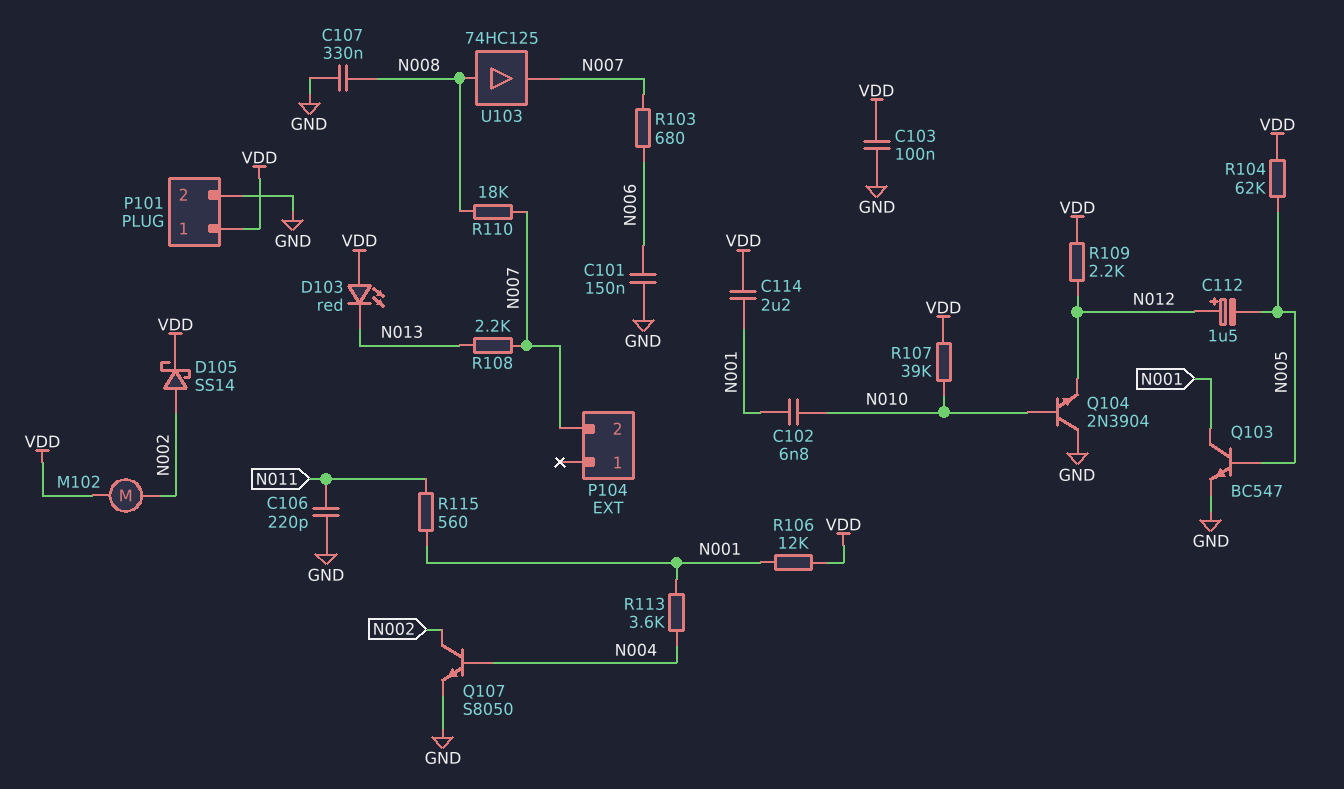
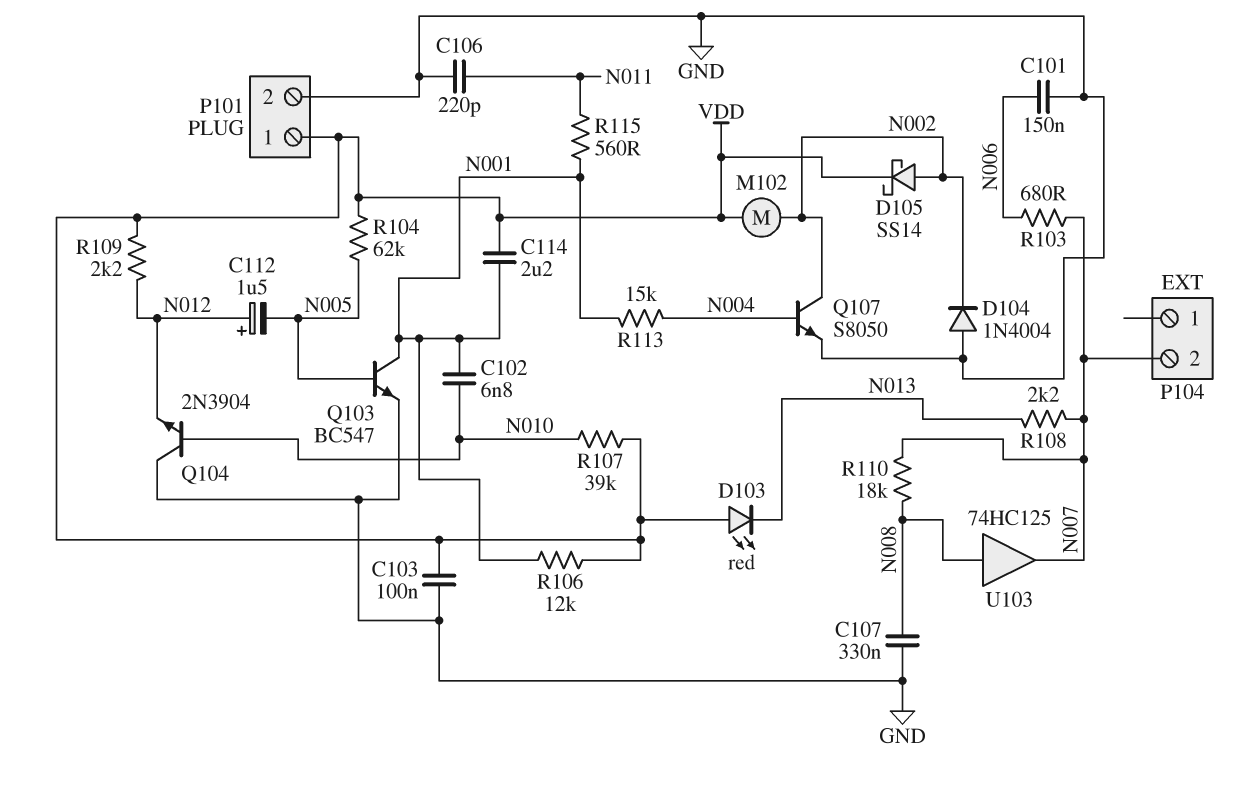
D104: none -> diode 1N4004 (A GND, K N002)
R113: 3.6k (N001, N004) -> 15k (N001, N004)

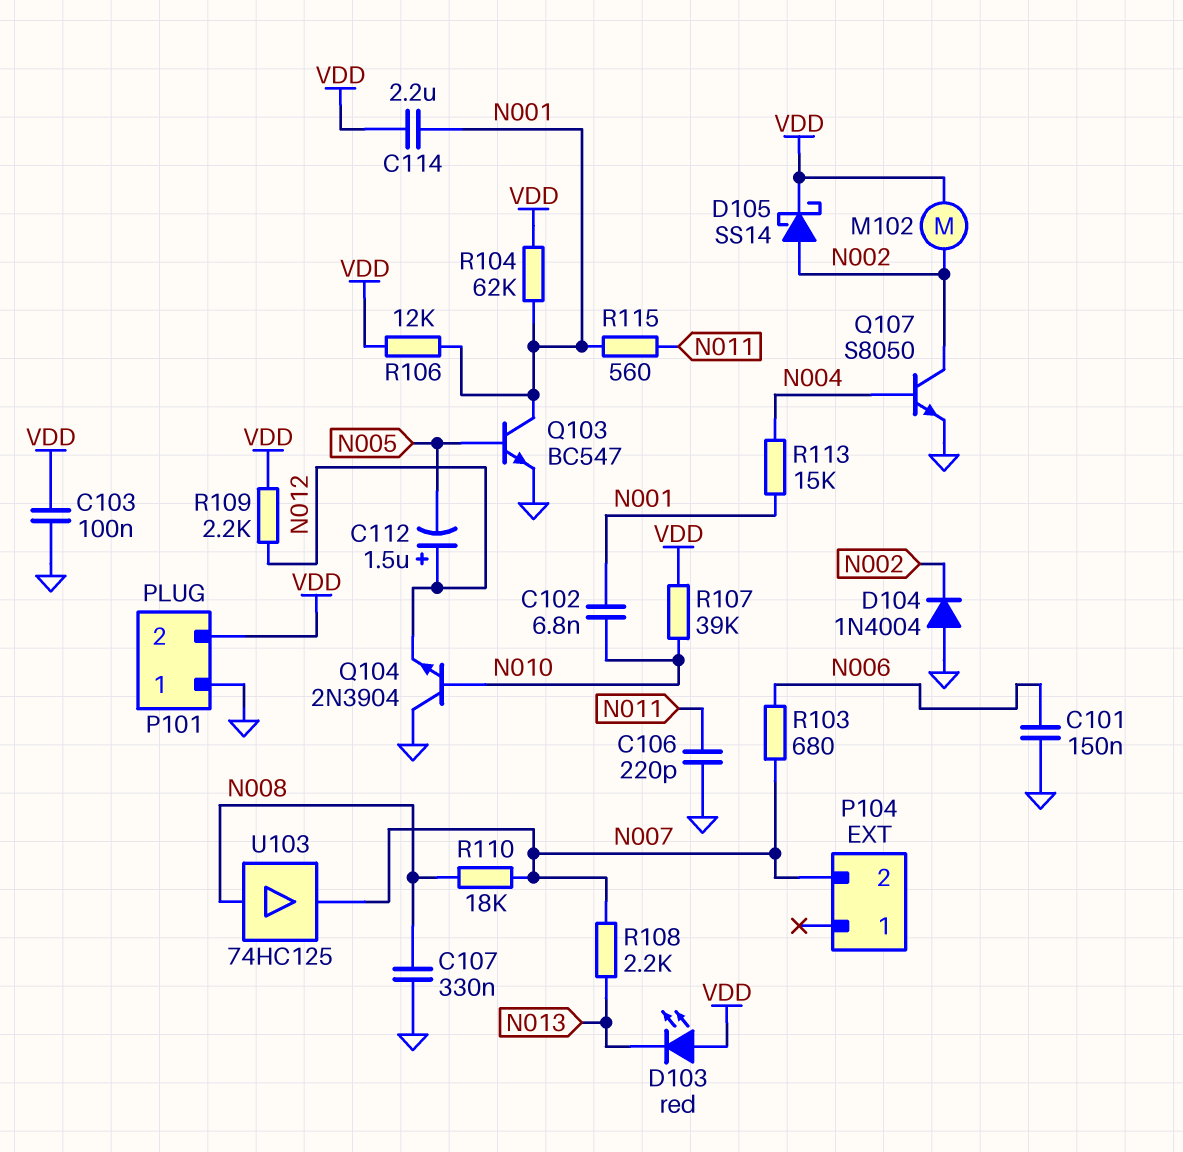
P101 pin 1: VDD -> GND
P101 pin 2: GND -> VDD
R104: 62k (N005, VDD) -> 62k (N001, VDD)

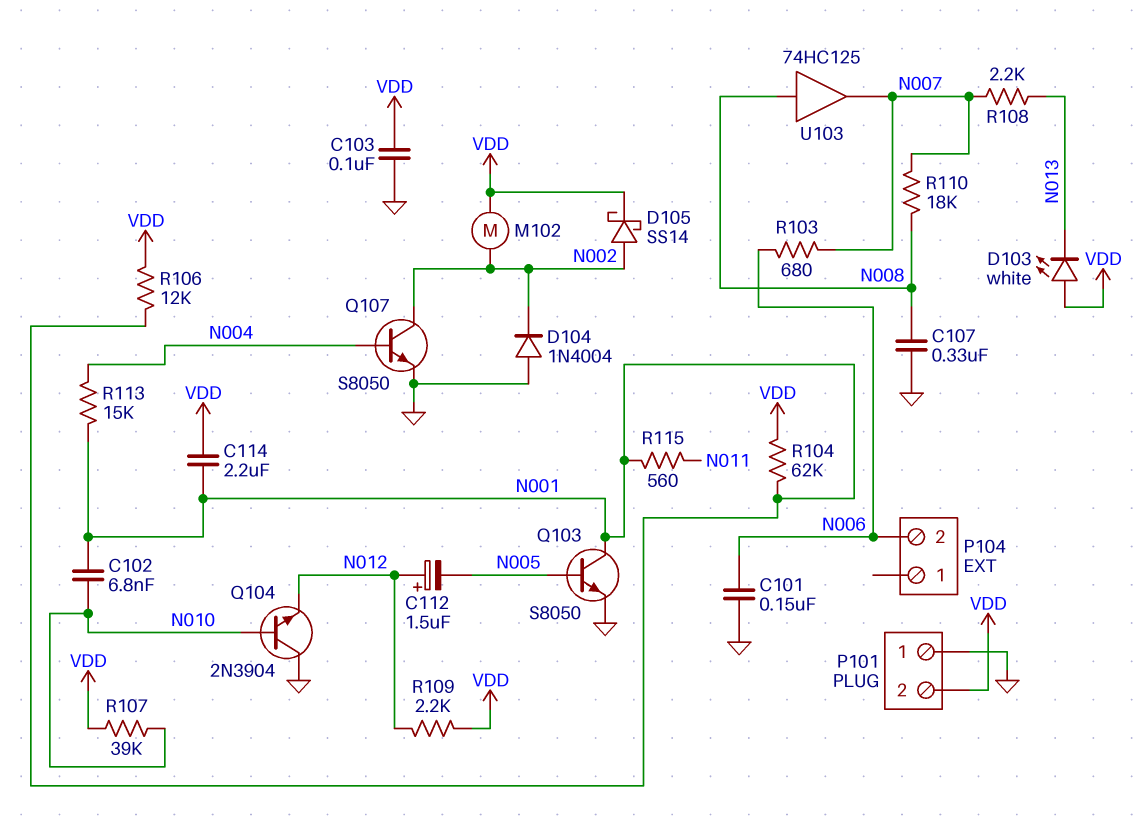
C106: 220pF (GND, N011) -> none
D103: LED red (A VDD, K N013) -> LED white (A VDD, K N013)
P104 pin 2: N007 -> N006
Q103: NPN BC547 (B N005, C N001, E GND) -> NPN S8050 (B N005, C N001, E GND)

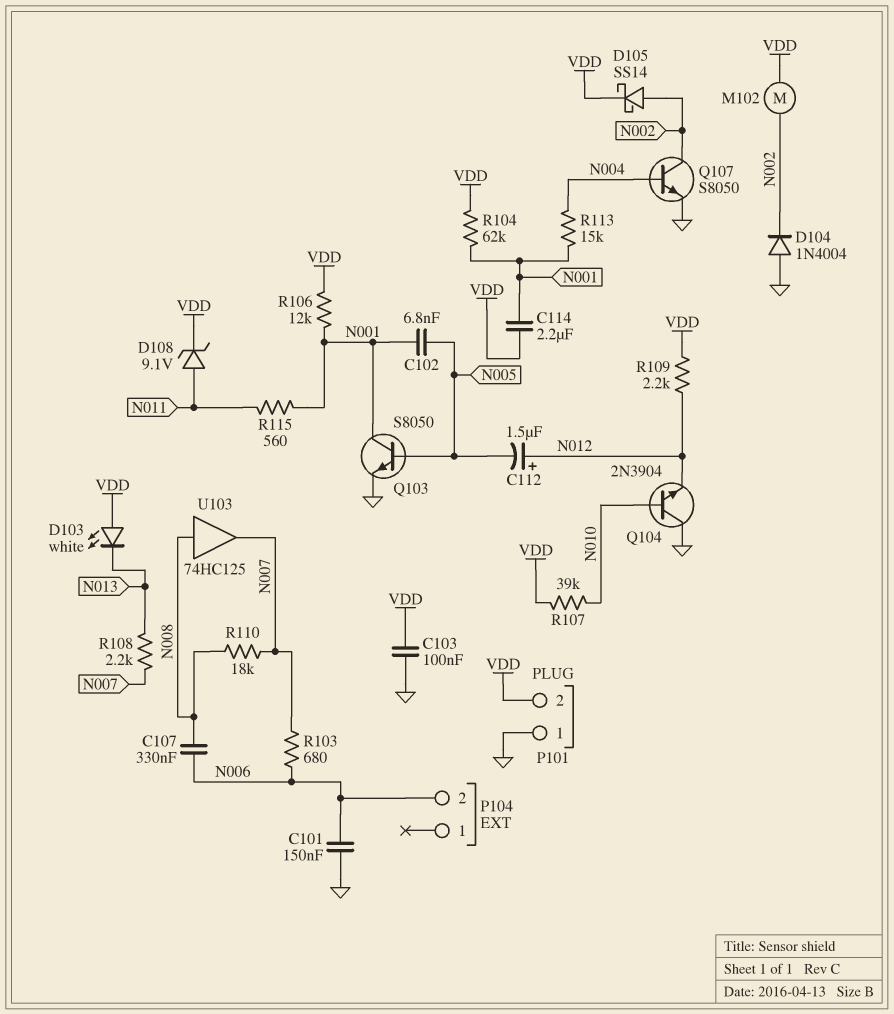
C102: 6.8nF (N001, N010) -> 6.8nF (N001, N005)
C107: 330nF (GND, N008) -> 330nF (N006, N008)
D108: none -> zener 9.1V (A N011, K VDD)

